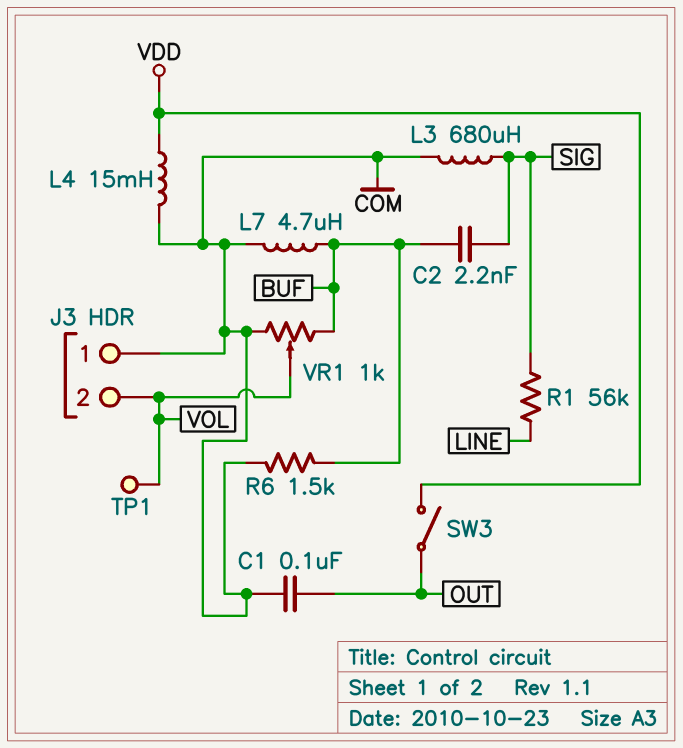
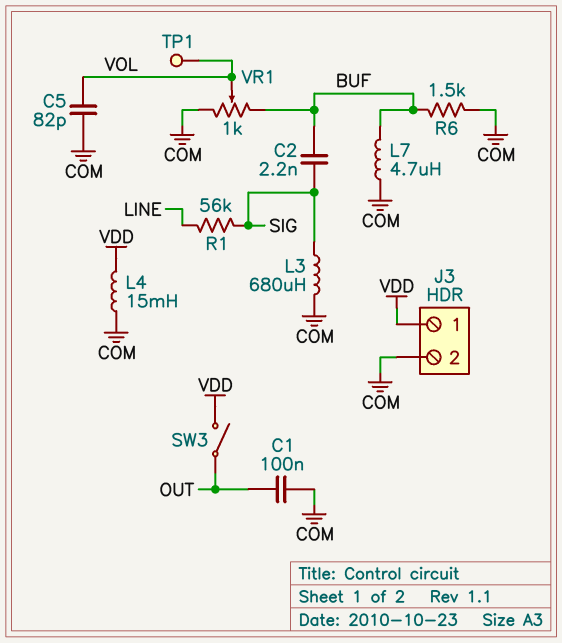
C5: none -> 82pF (COM, VOL)
J3 pin 1: COM -> VDD
J3 pin 2: VOL -> COM

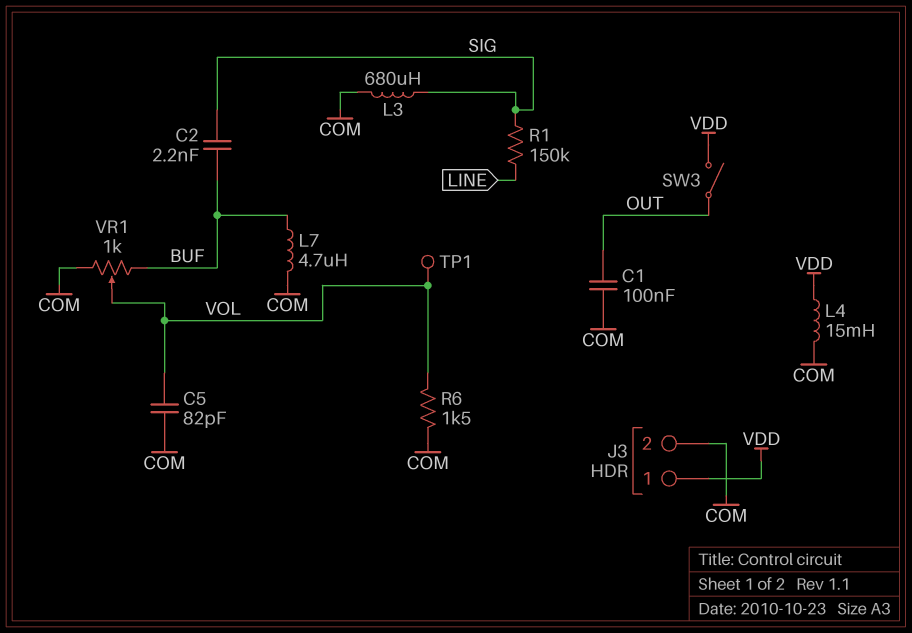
R1: 56k (LINE, SIG) -> 150k (LINE, SIG)
R6: 1.5k (BUF, COM) -> 1.5k (COM, VOL)

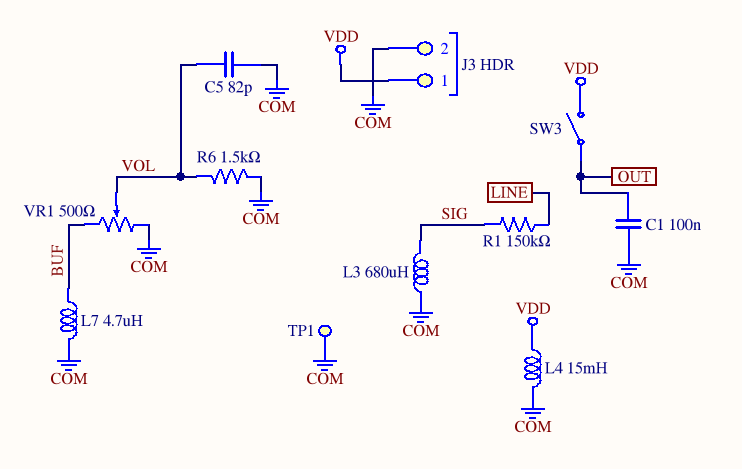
C2: 2.2nF (BUF, SIG) -> none
TP1: test point (VOL) -> test point (COM)
VR1: 1k (BUF, COM, wiper VOL) -> 500 (BUF, COM, wiper VOL)

